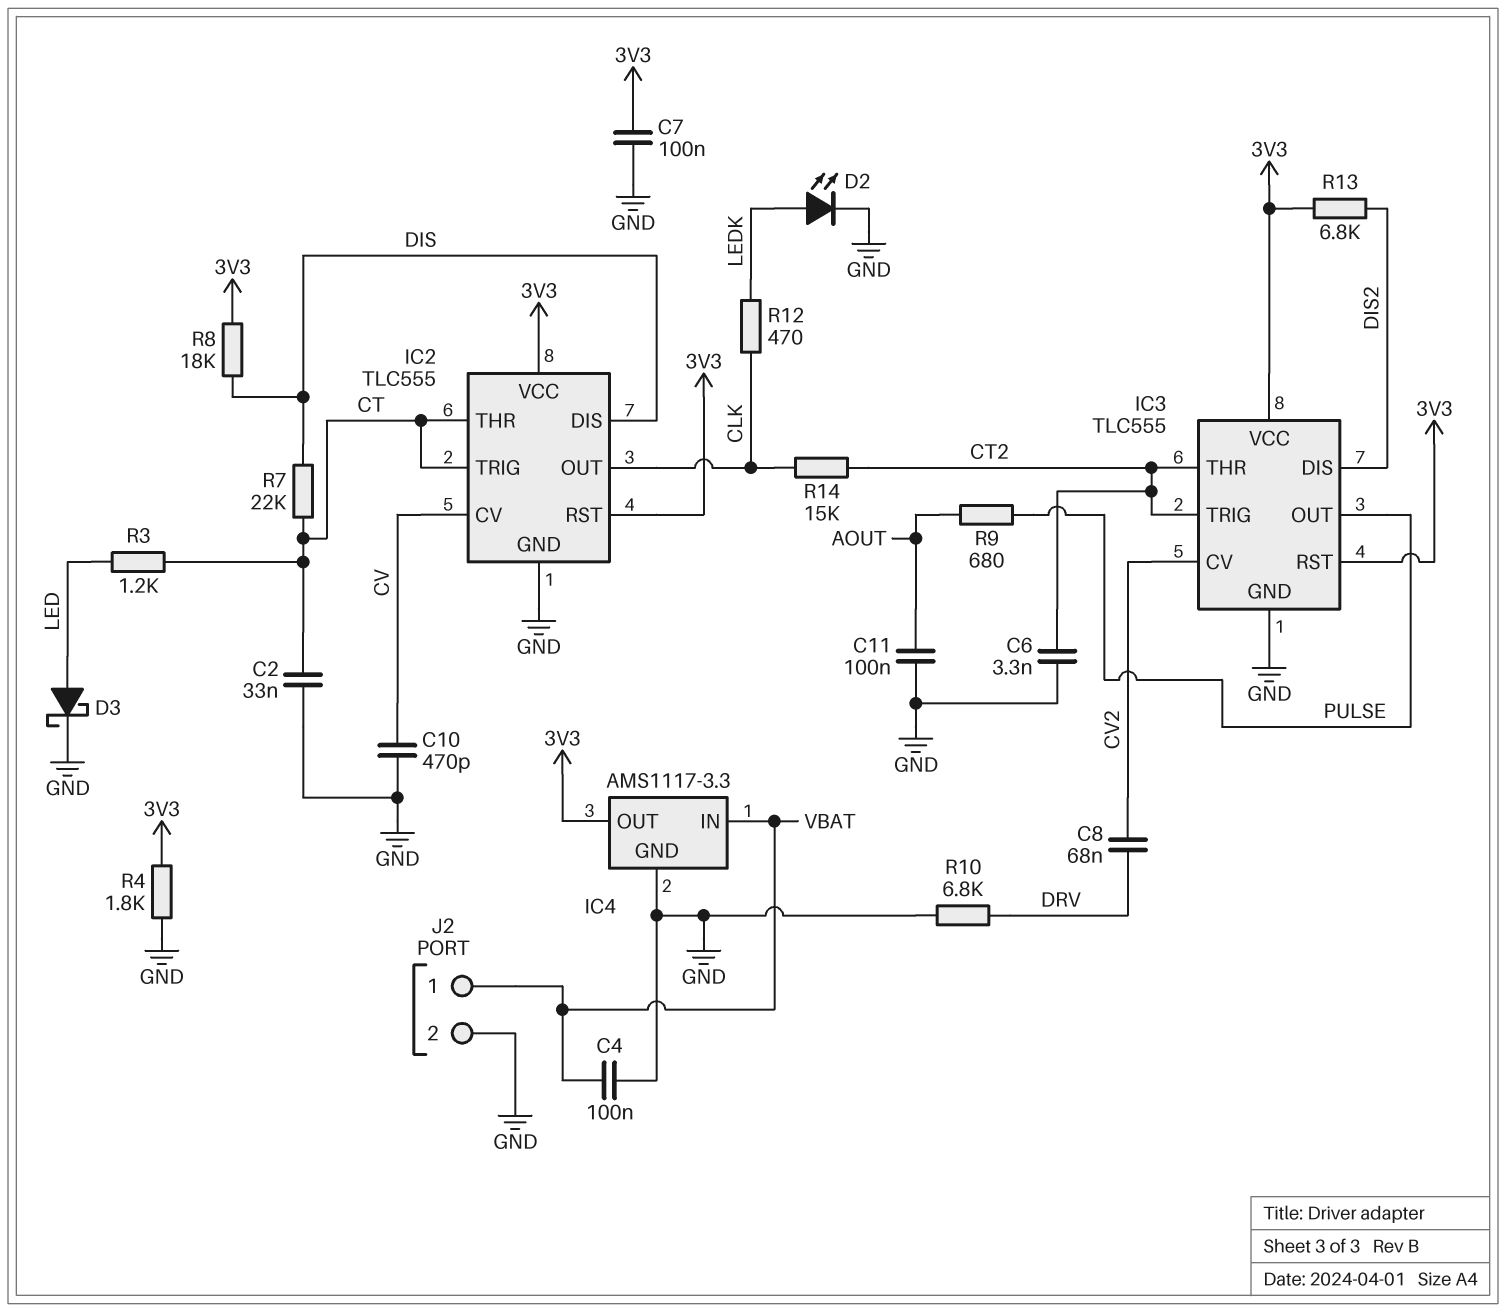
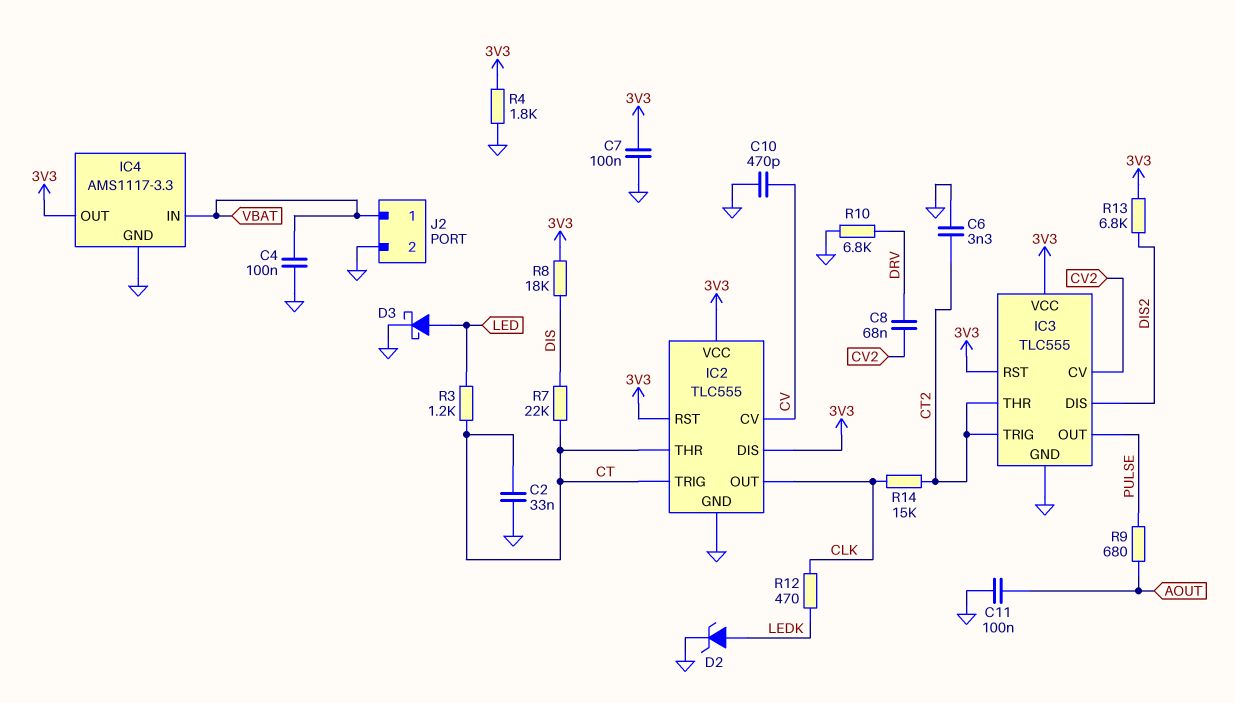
D2: LED (A LEDK, K GND) -> zener (A LEDK, K GND)
IC2 pin DIS: DIS -> 3V3

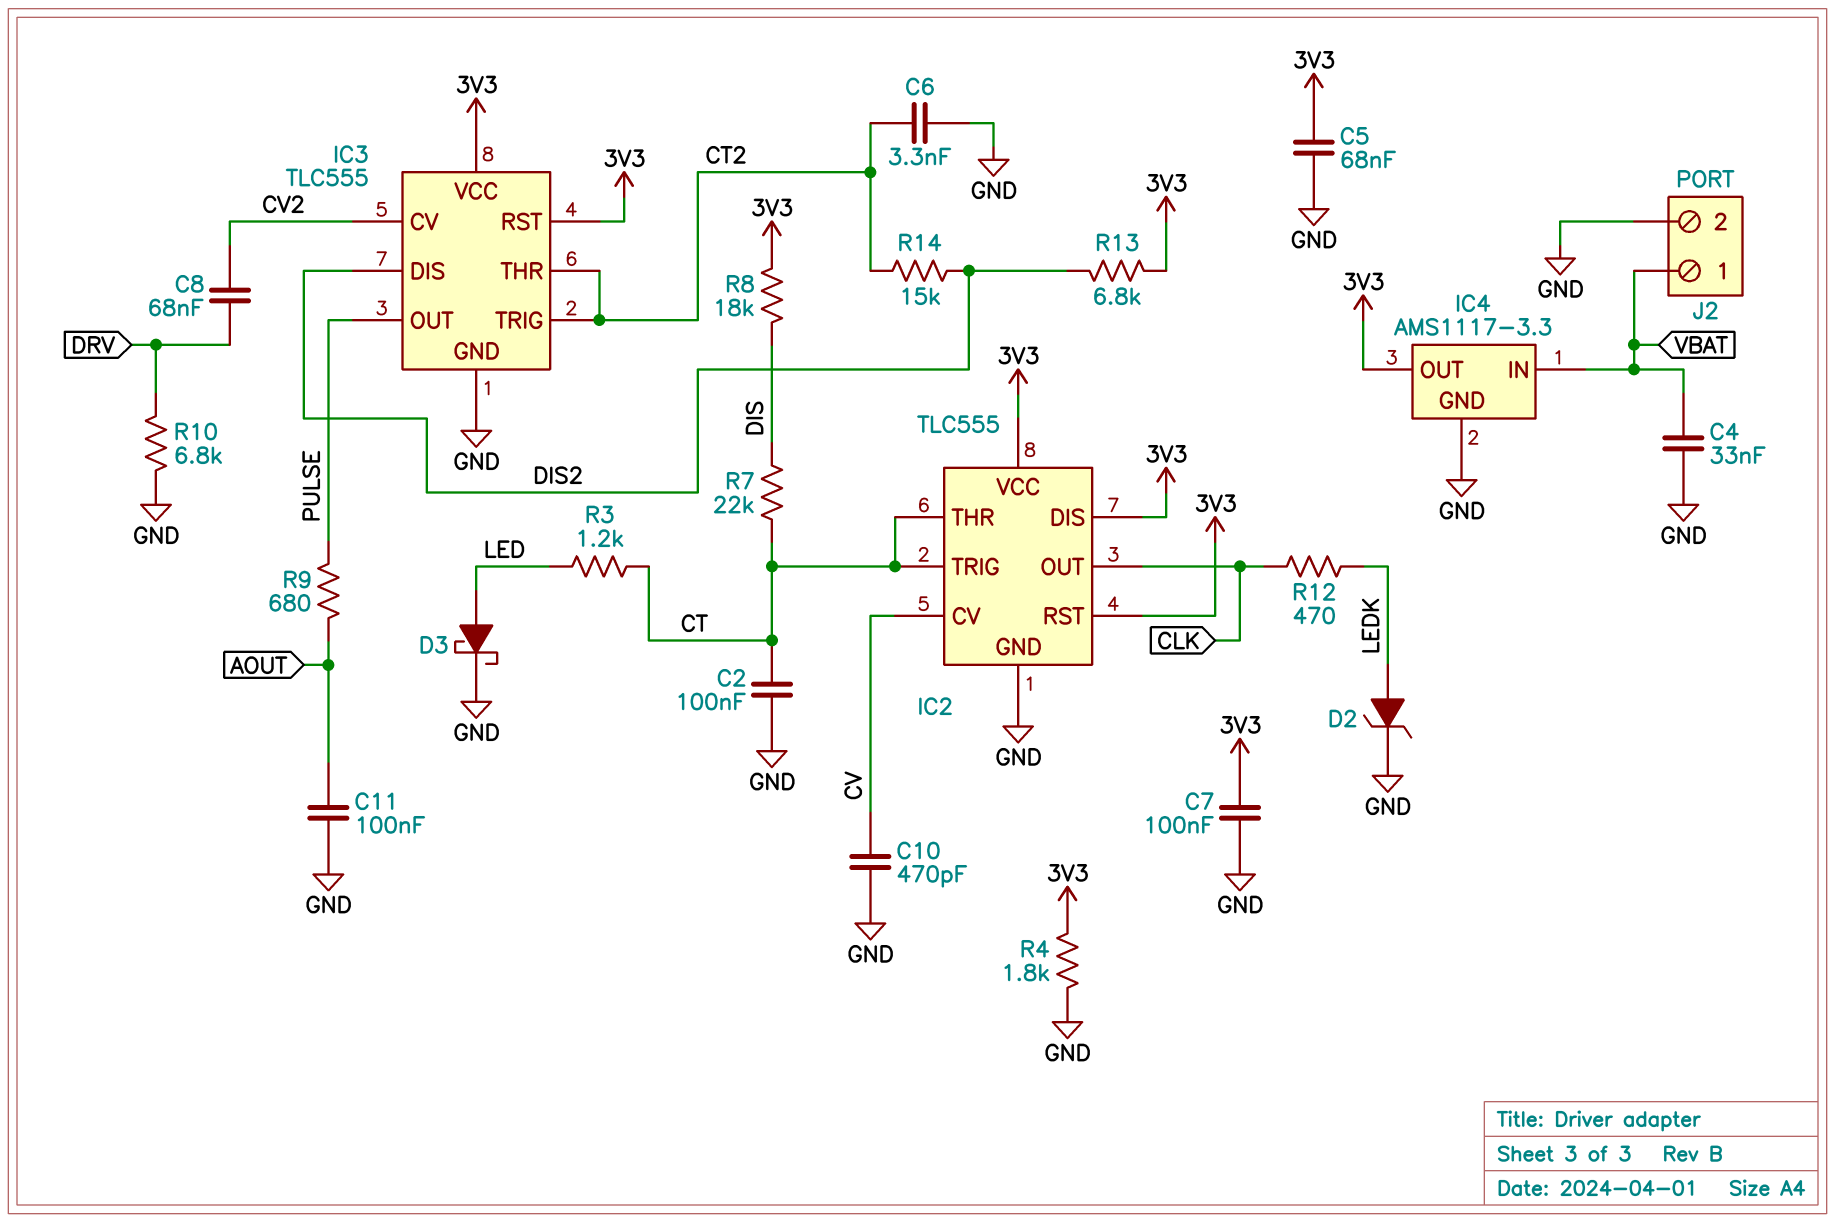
C2: 33nF (CT, GND) -> 100nF (CT, GND)
C4: 100nF (GND, VBAT) -> 33nF (GND, VBAT)
C5: none -> 68nF (3V3, GND)
R14: 15k (CLK, CT2) -> 15k (CT2, DIS2)

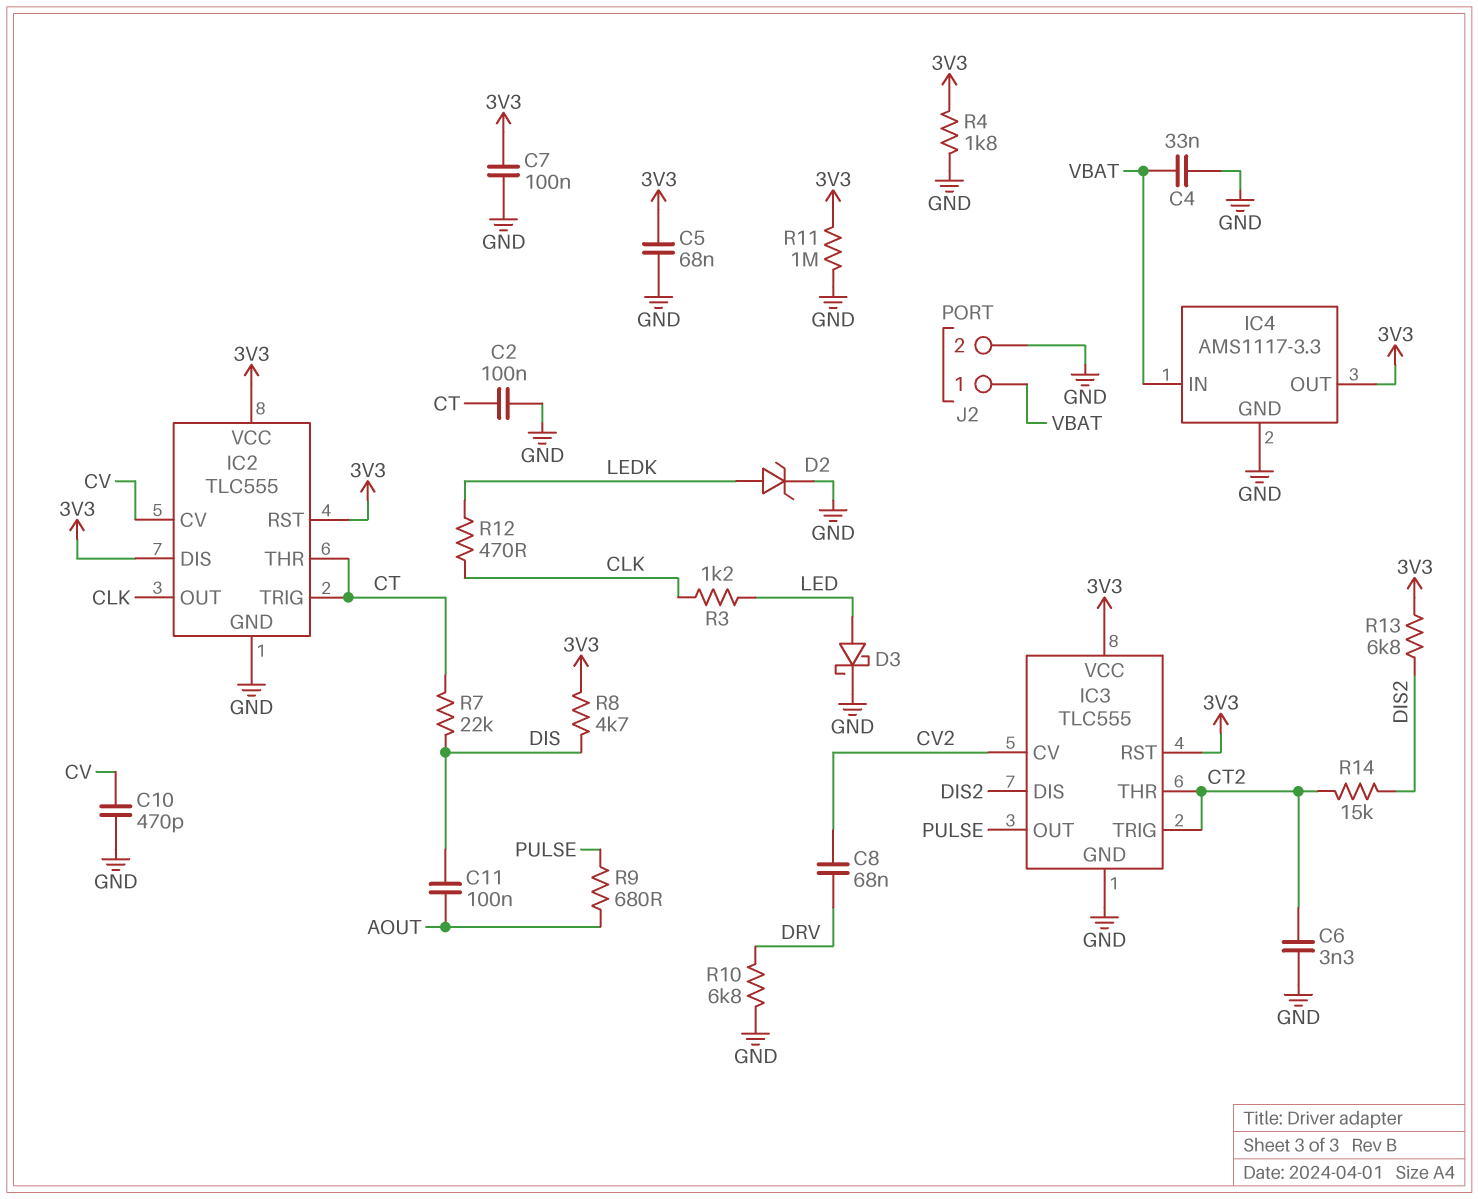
C11: 100nF (AOUT, GND) -> 100nF (AOUT, DIS)
R3: 1.2k (CT, LED) -> 1.2k (CLK, LED)
R8: 18k (3V3, DIS) -> 4.7k (3V3, DIS)
R11: none -> 1M (3V3, GND)

